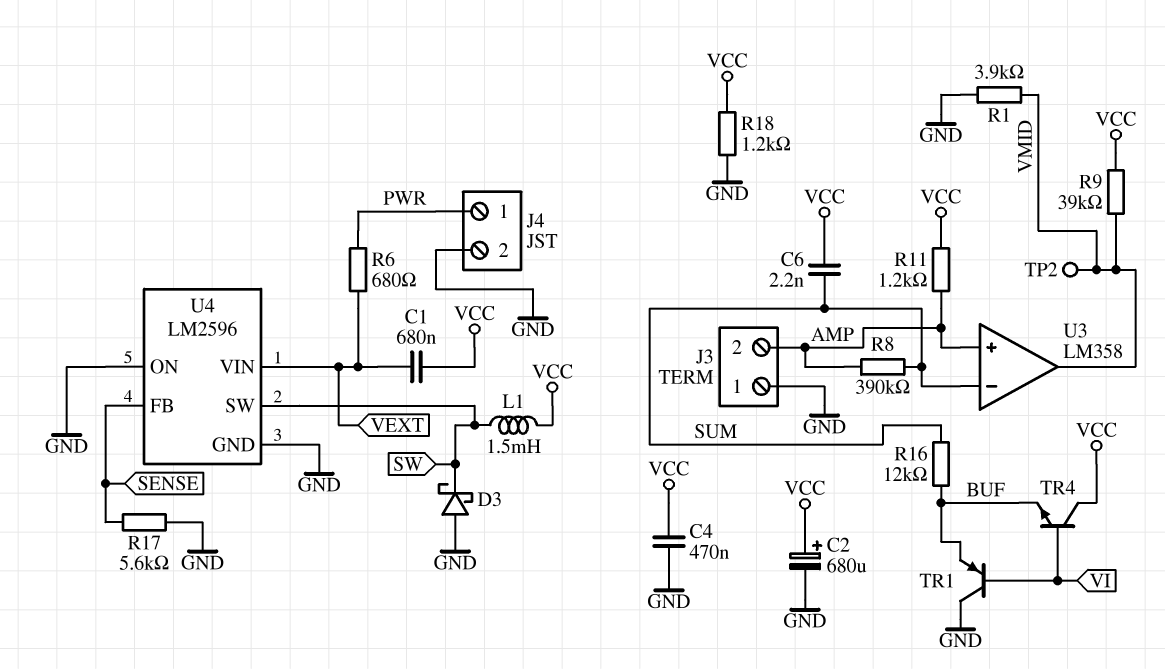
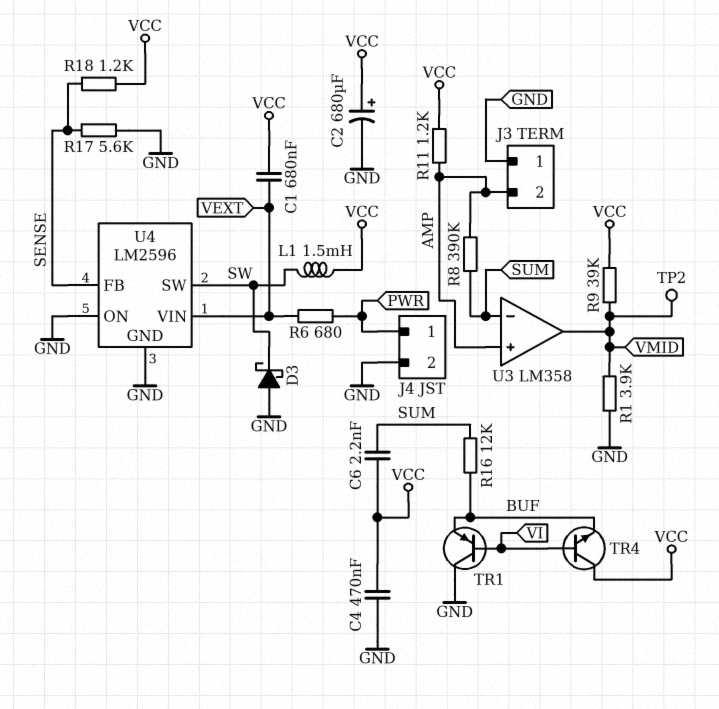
R18: 1.2k (GND, VCC) -> 1.2k (SENSE, VCC)

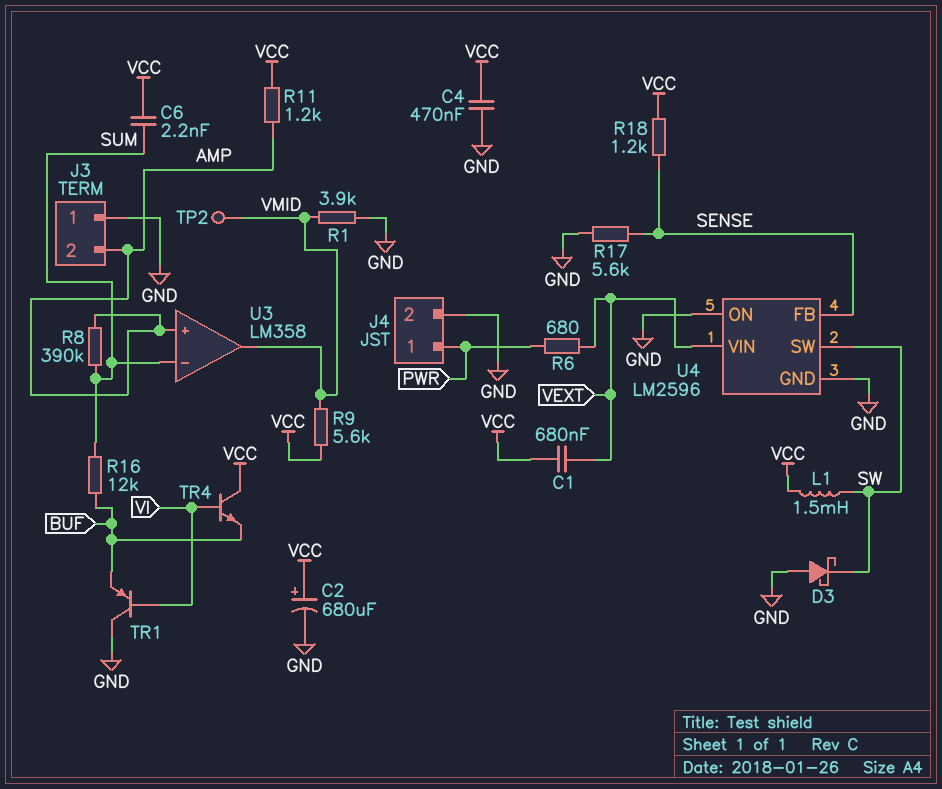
R9: 39k (VCC, VMID) -> 5.6k (VCC, VMID)

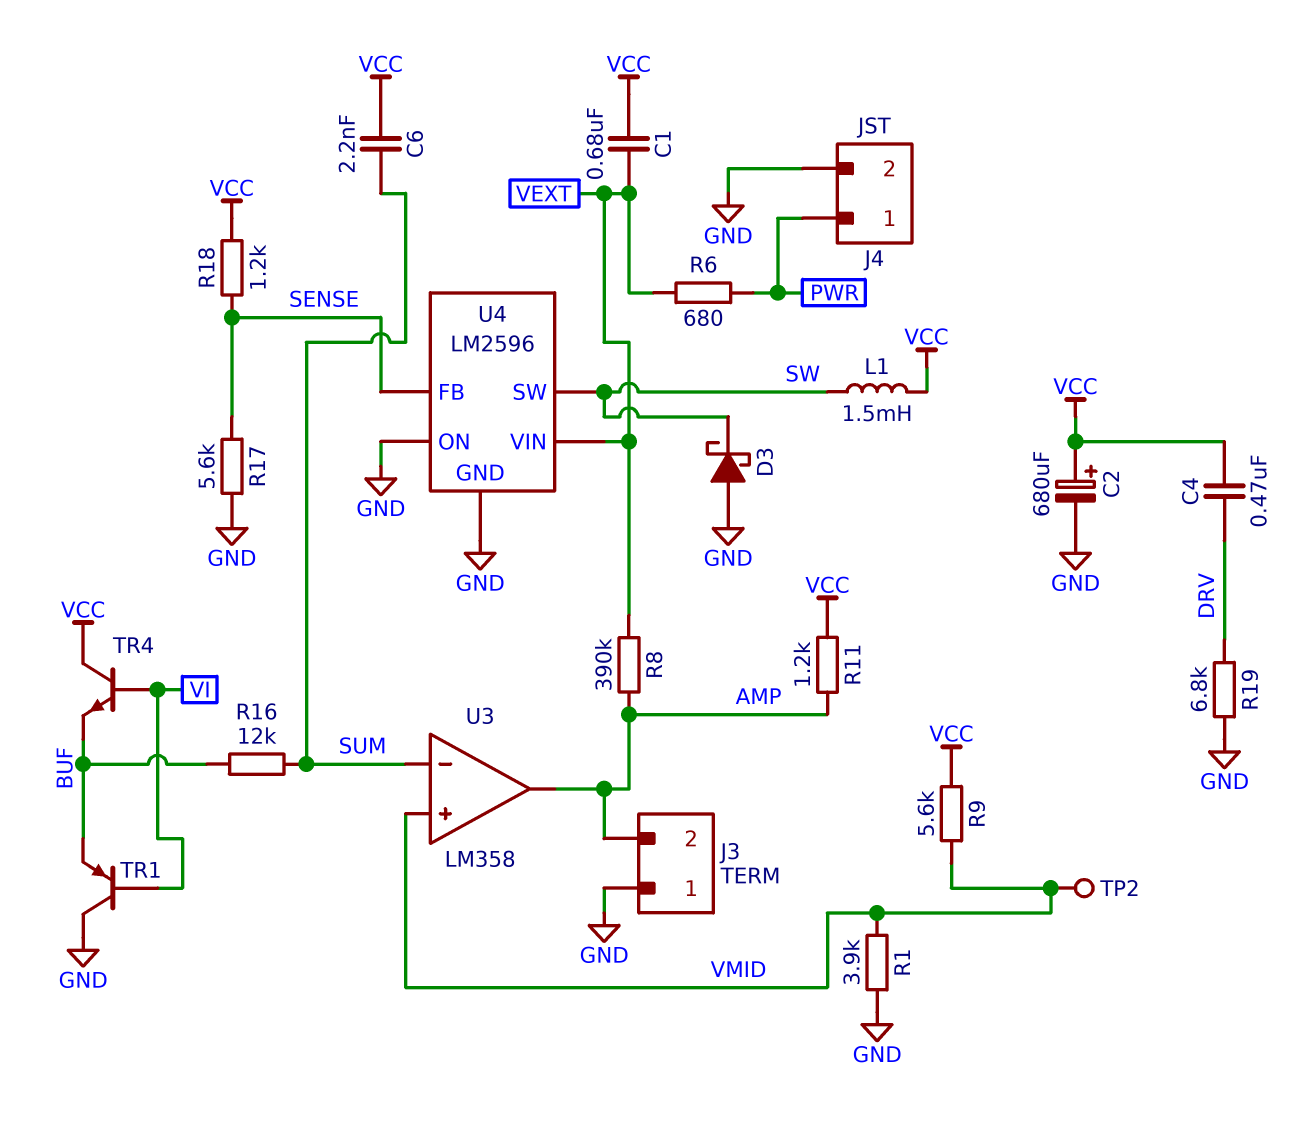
C4: 470nF (GND, VCC) -> 470nF (DRV, VCC)
R8: 390k (AMP, SUM) -> 390k (AMP, VEXT)
R19: none -> 6.8k (DRV, GND)
U3 pin in+: AMP -> VMID
U3 pin out: VMID -> AMP

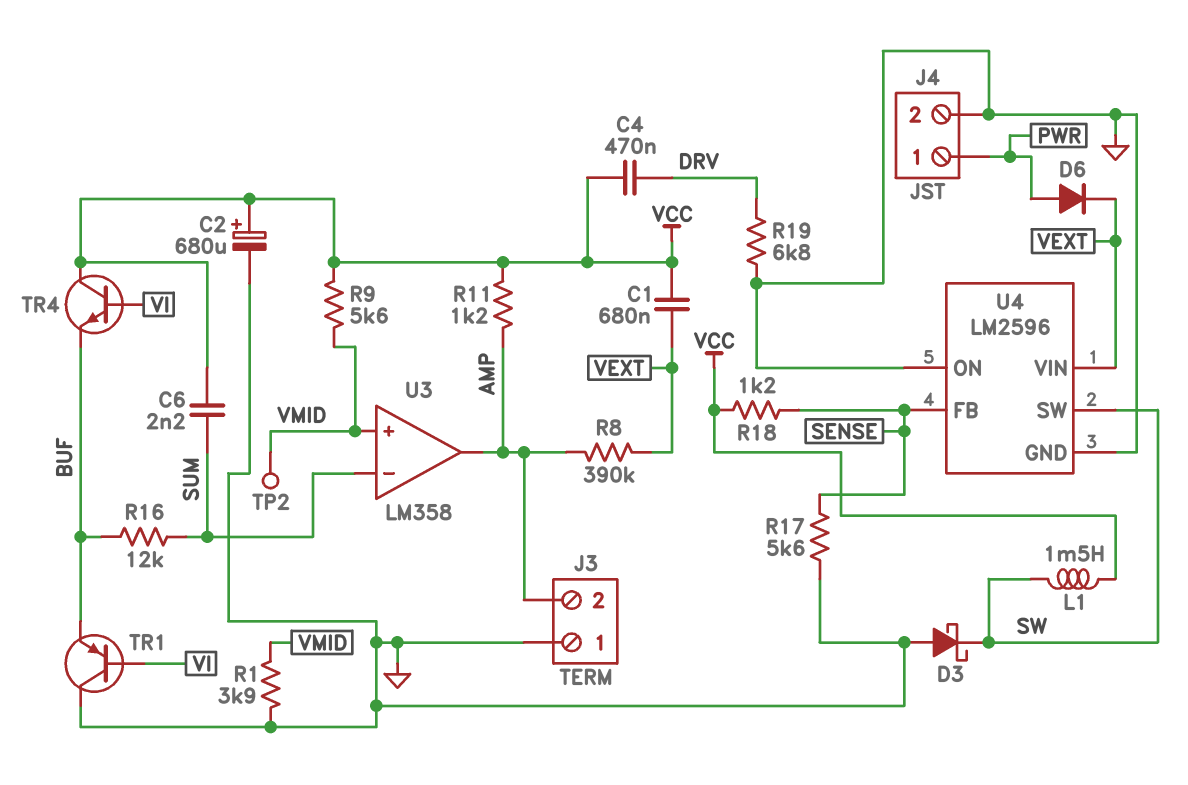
D6: none -> diode (A PWR, K VEXT)
R6: 680 (PWR, VEXT) -> none

